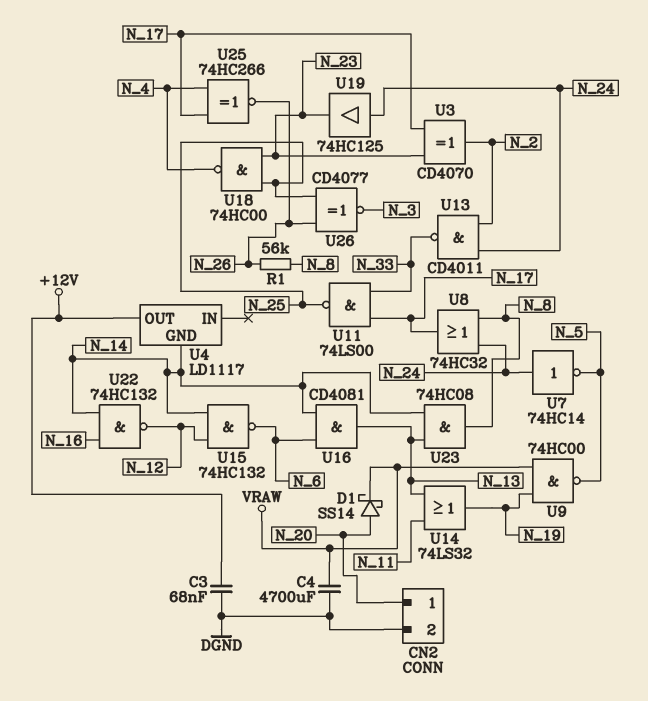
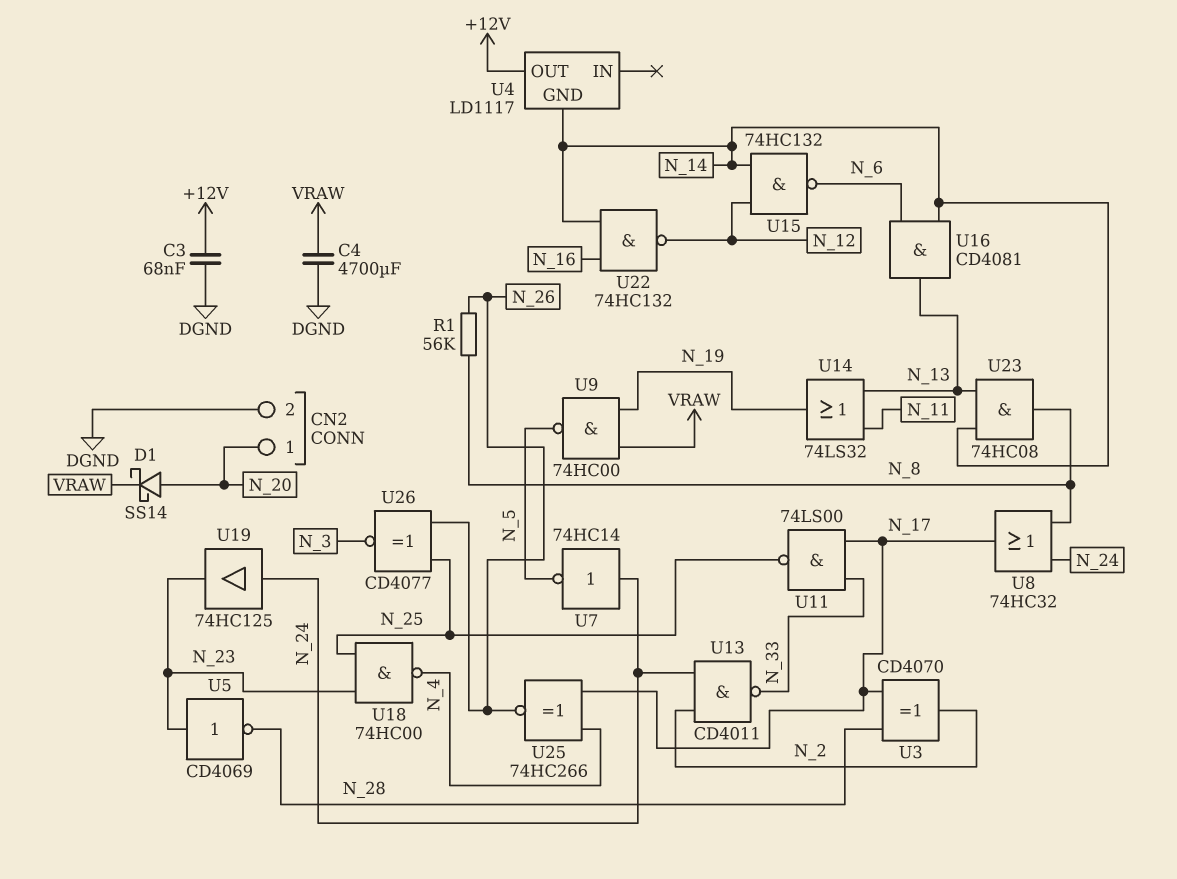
U3: XOR CD4070 (in N_17, in N_23, out N_2) -> XOR CD4070 (in N_17, in N_28, out N_2)
U5: none -> NOT CD4069 (in N_23, out N_28)

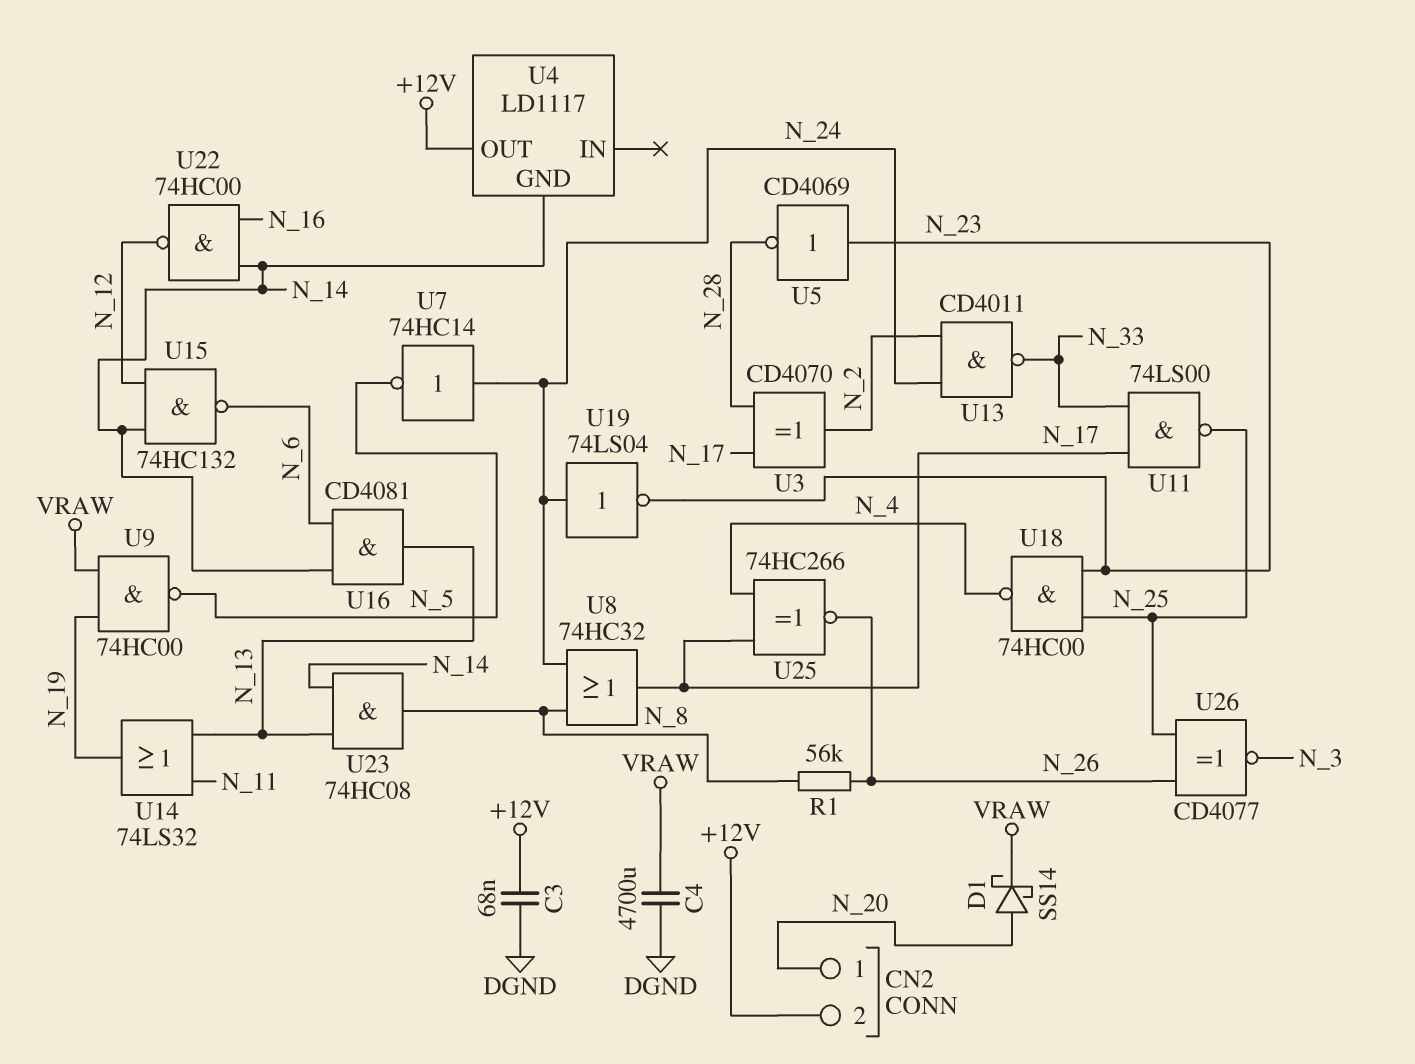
CN2 pin 2: DGND -> +12V
U19: buffer 74HC125 (in N_24, out N_23) -> NOT 74LS04 (in N_24, out N_23)
U22: NAND 74HC132 (in N_14, in N_16, out N_12) -> NAND 74HC00 (in N_14, in N_16, out N_12)

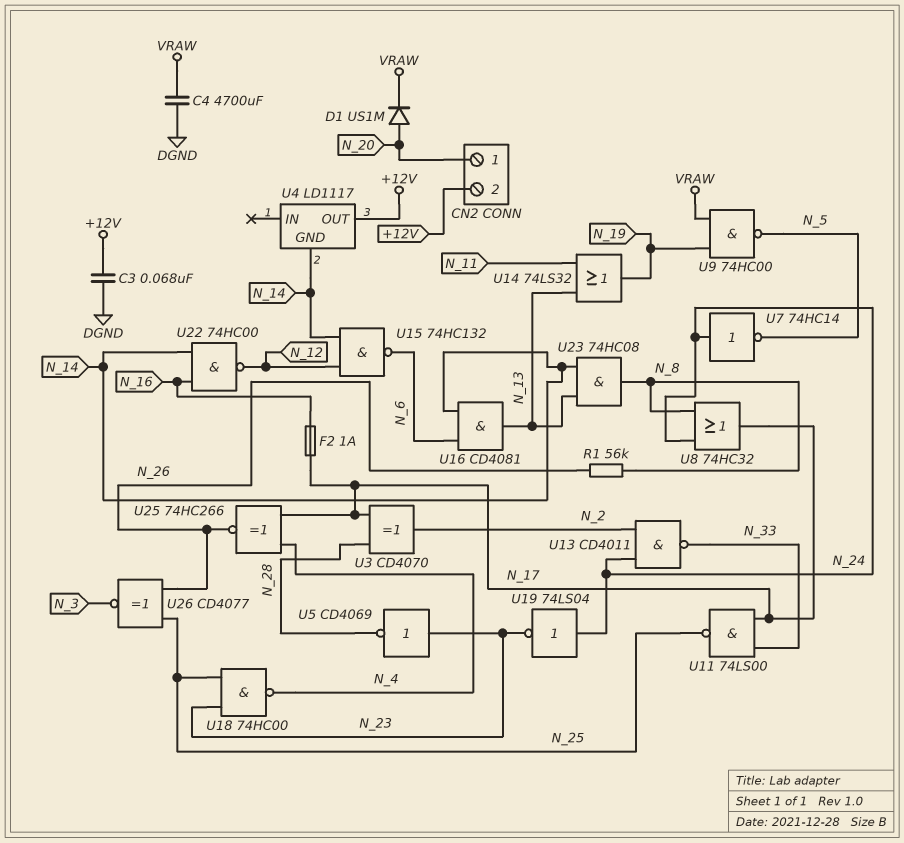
D1: schottky SS14 (A N_20, K VRAW) -> diode US1M (A N_20, K VRAW)
F2: none -> 1A (N_16, N_17)

